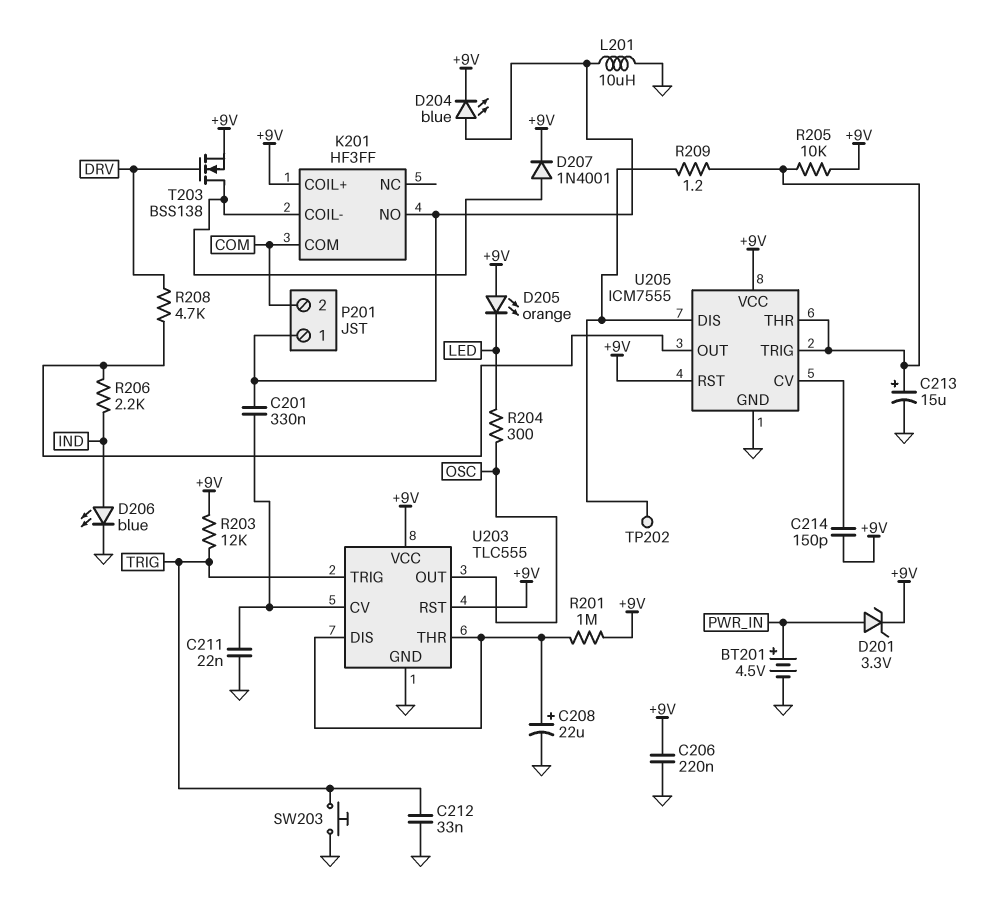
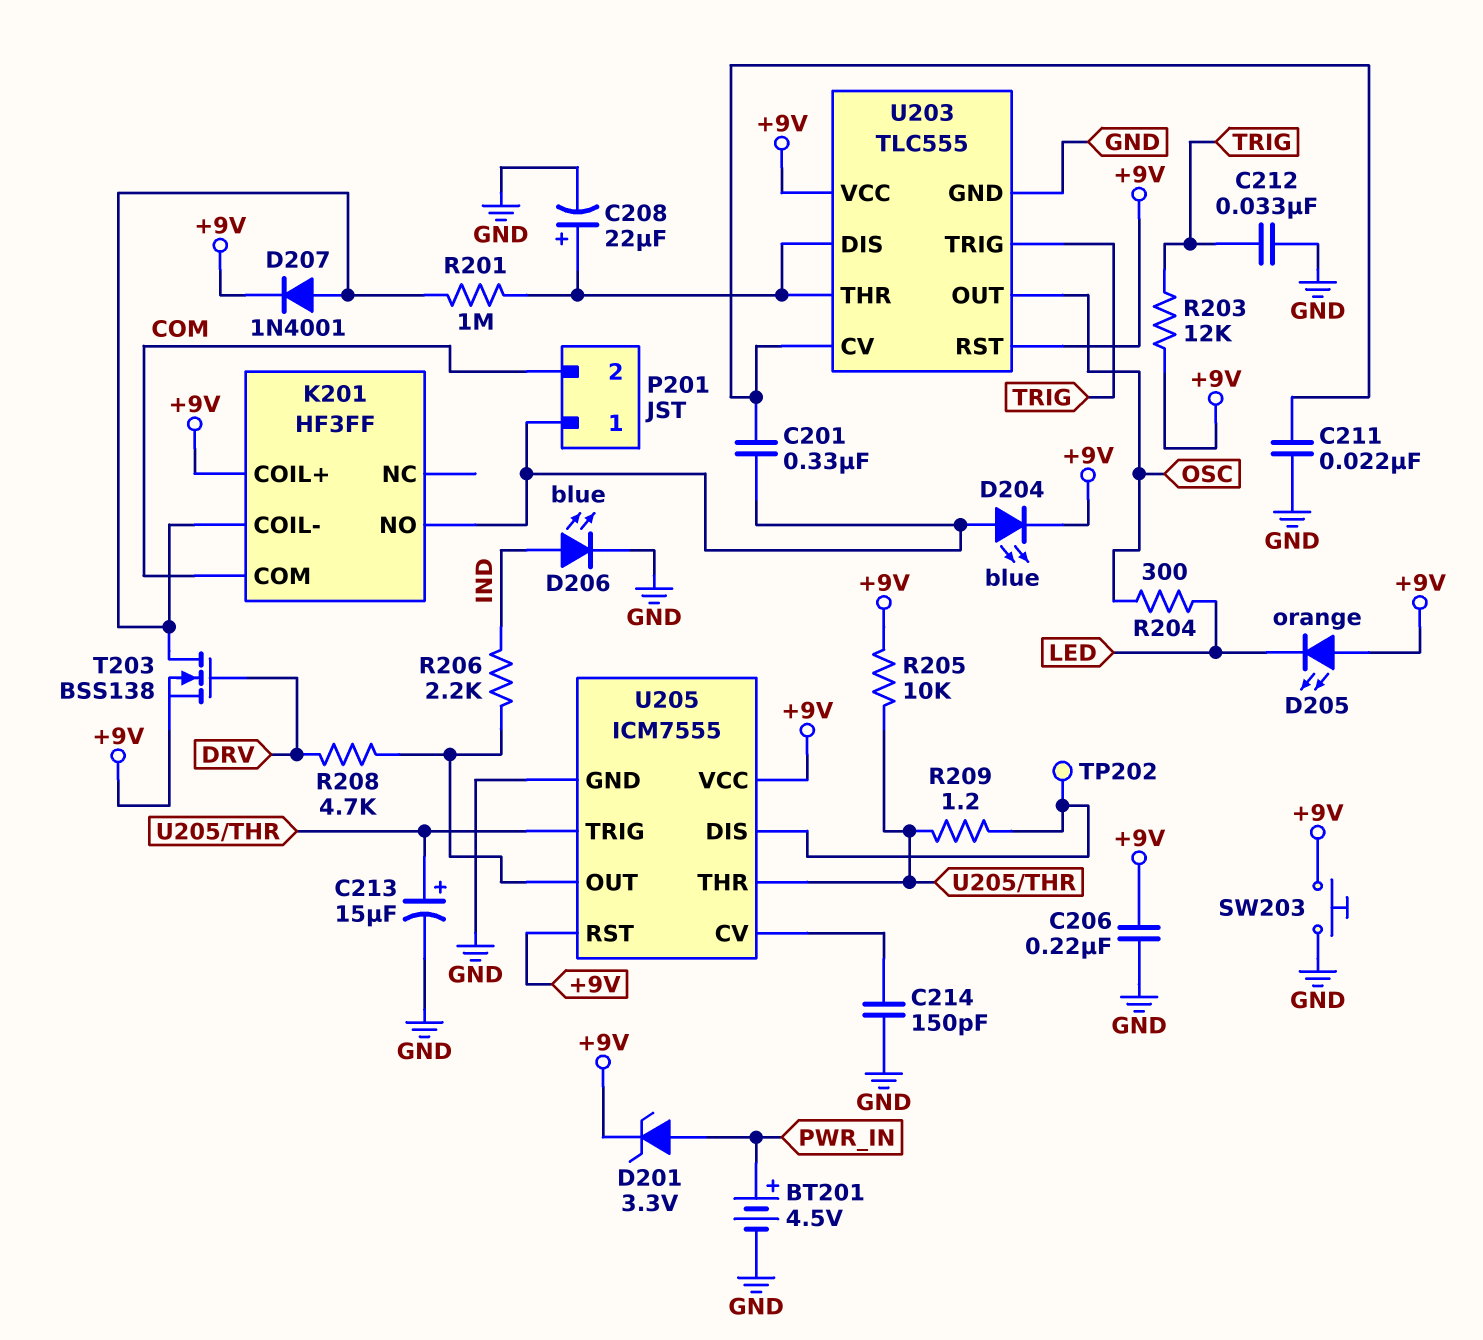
C214: 150pF (+9V, U205/CV) -> 150pF (GND, U205/CV)
L201: 10uH (GND, K201/NO) -> none
R201: 1M (+9V, U203/DIS) -> 1M (K201/COIL-, U203/DIS)
SW203: button (GND, TRIG) -> button (+9V, GND)

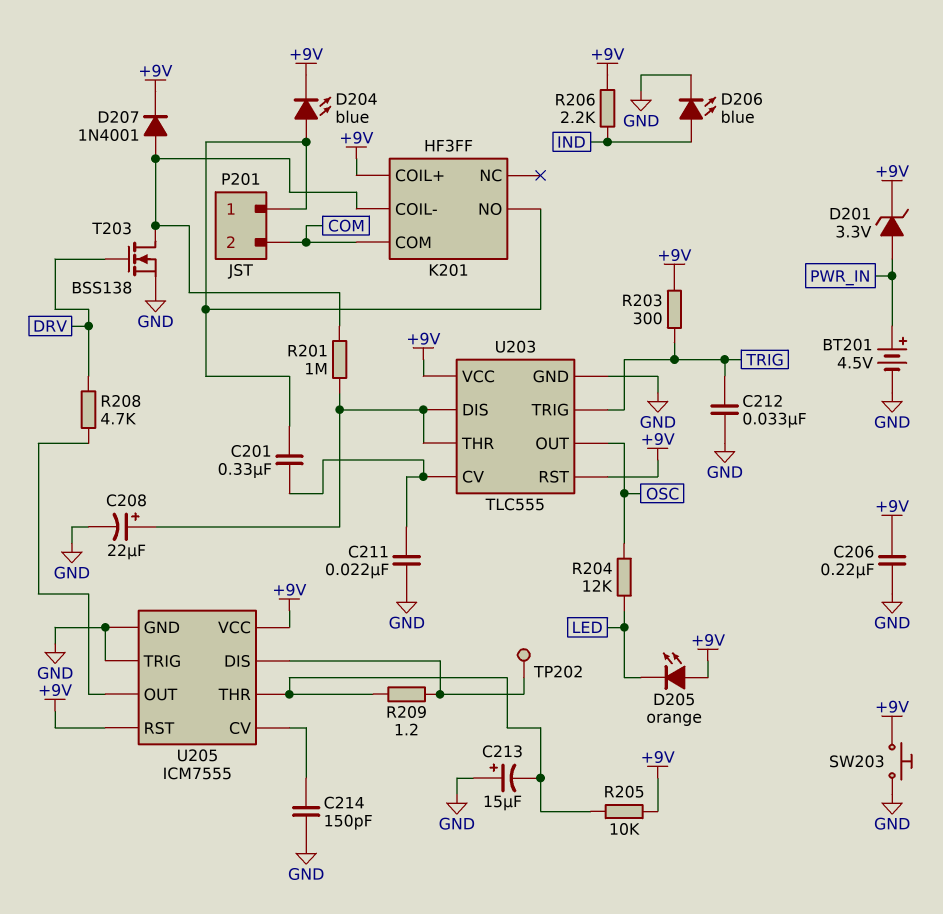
C213: 15uF (plus U205/THR, minus GND) -> 15uF (plus GND, minus U205/THR)
R203: 12k (+9V, TRIG) -> 300 (+9V, TRIG)
R204: 300 (LED, OSC) -> 12k (LED, OSC)
R206: 2.2k (IND, U205/OUT) -> 2.2k (+9V, IND)
T203: NMOS BSS138 (G DRV, D K201/COIL-, S +9V) -> NMOS BSS138 (G DRV, D K201/COIL-, S GND)
U205 pin TRIG: U205/THR -> GND

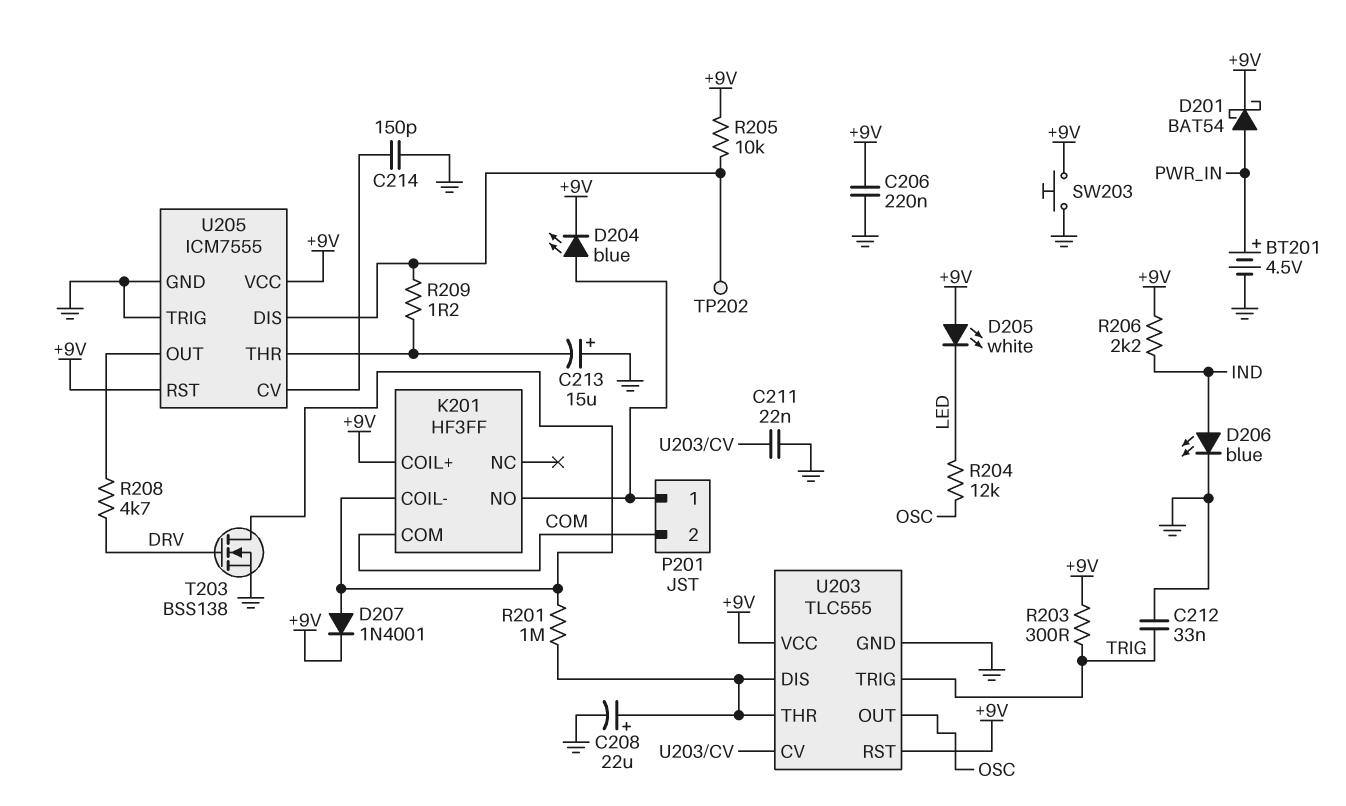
C201: 330nF (K201/NO, U203/CV) -> none
D201: zener 3.3V (A PWR_IN, K +9V) -> schottky BAT54 (A PWR_IN, K +9V)
D205: LED orange (A +9V, K LED) -> LED white (A +9V, K LED)
R205: 10k (+9V, U205/THR) -> 10k (+9V, U205/DIS)

